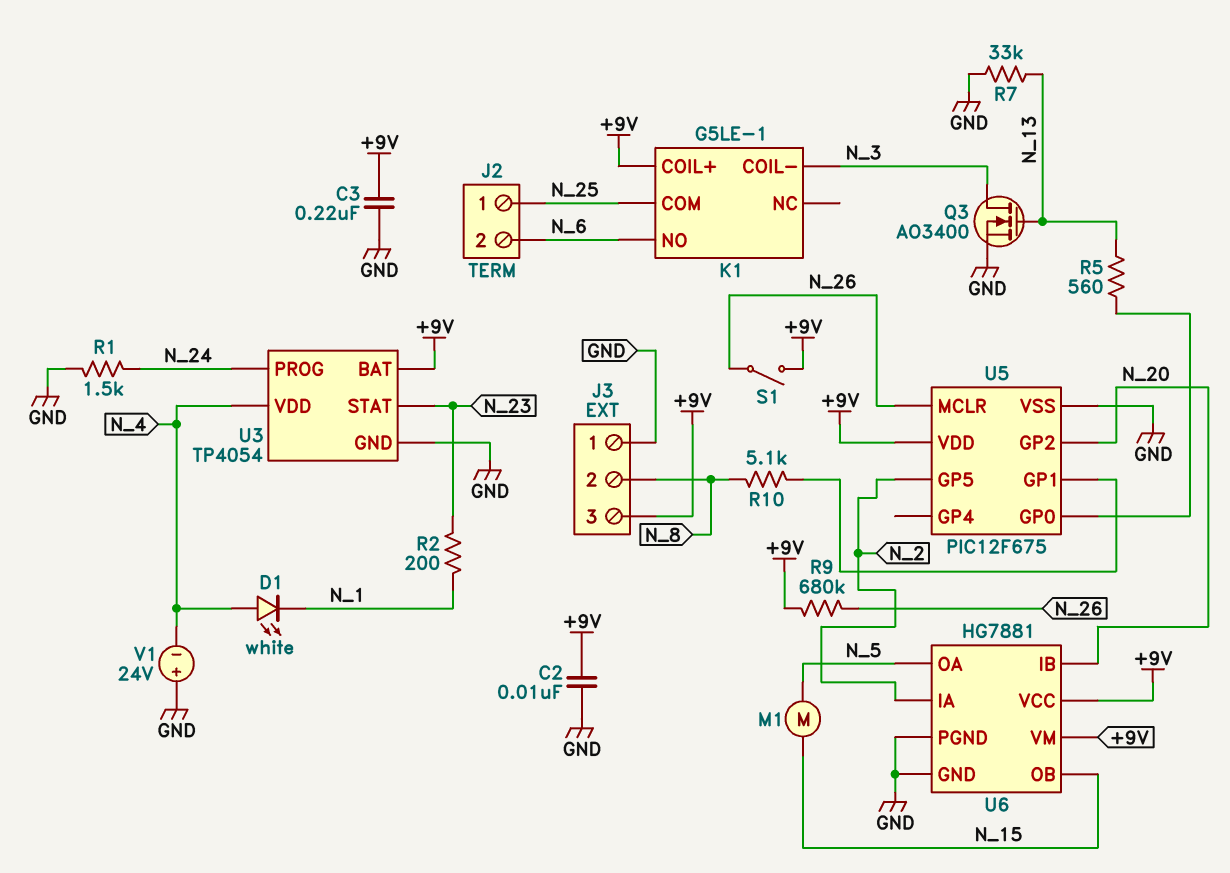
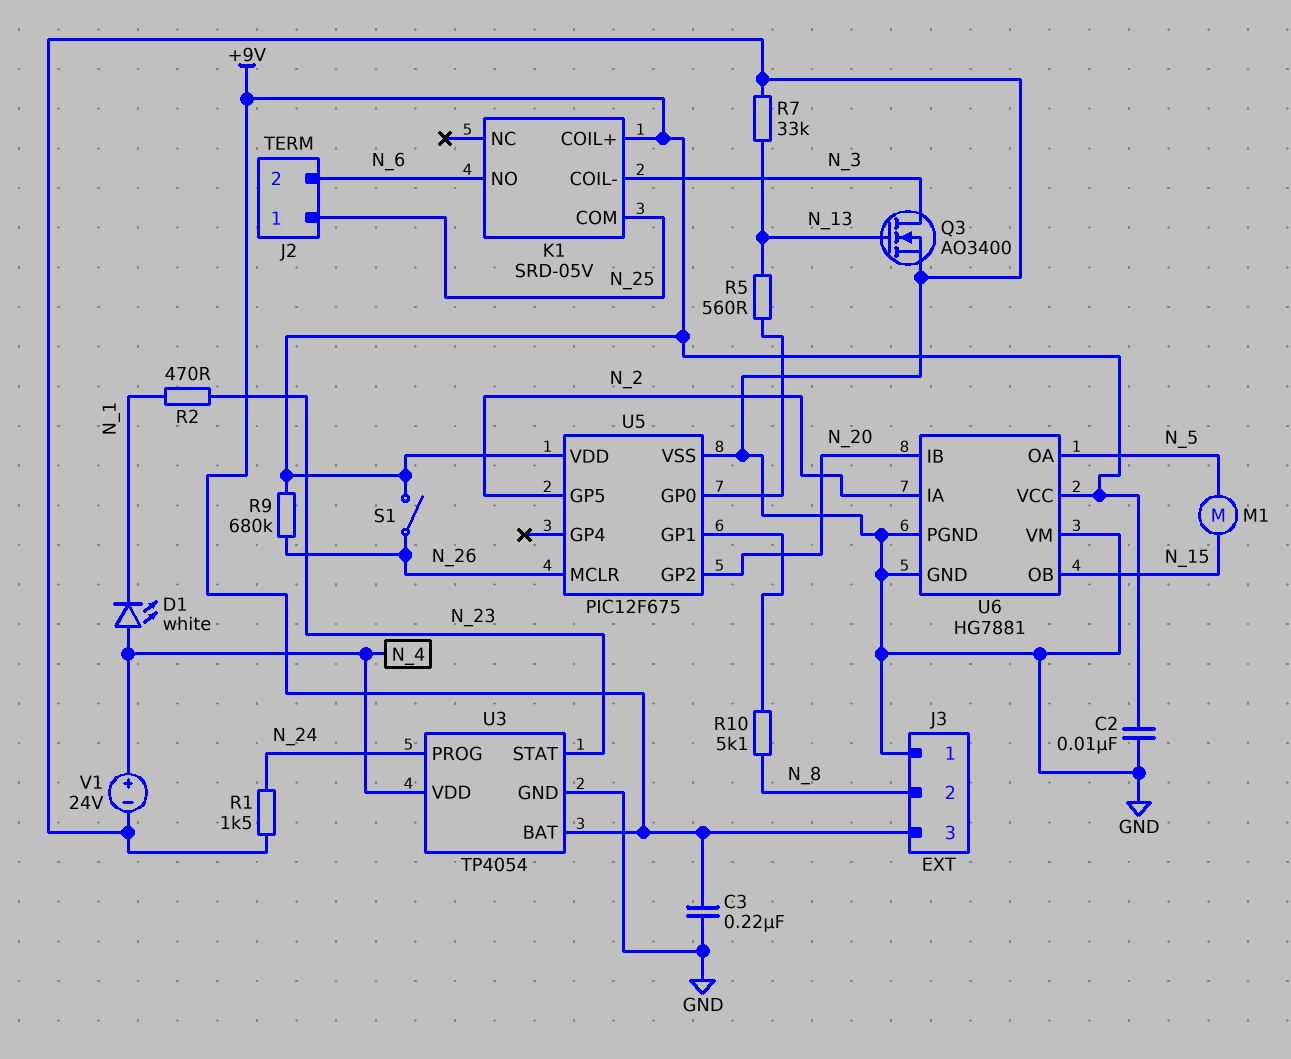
K1: G5LE-1 -> SRD-05V
R2: 200 (N_1, N_23) -> 470 (N_1, N_23)
U6 pin VM: +9V -> GND
V1: 24V (plus GND, minus N_4) -> 24V (plus N_4, minus GND)

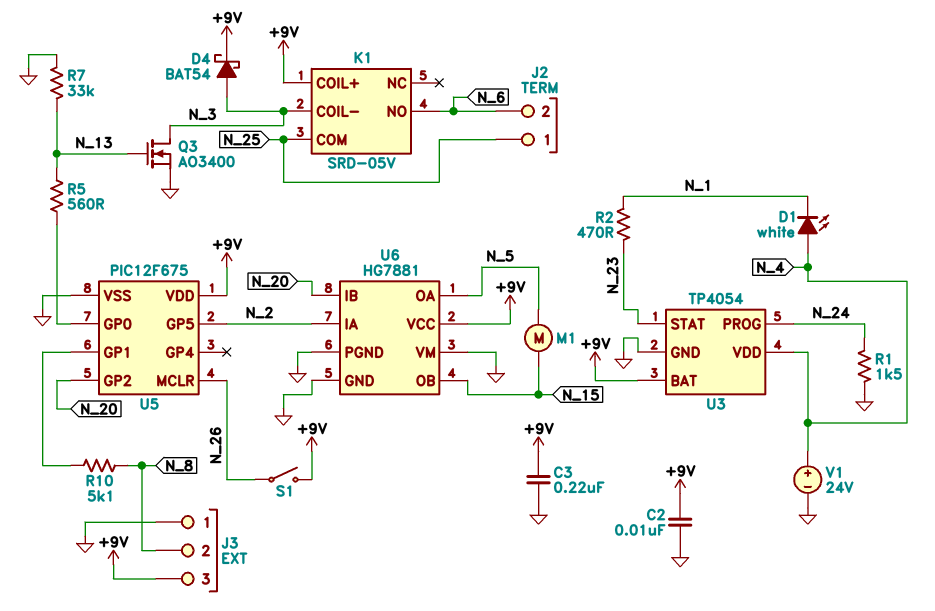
D4: none -> schottky BAT54 (A N_3, K +9V)
R9: 680k (+9V, N_26) -> none

